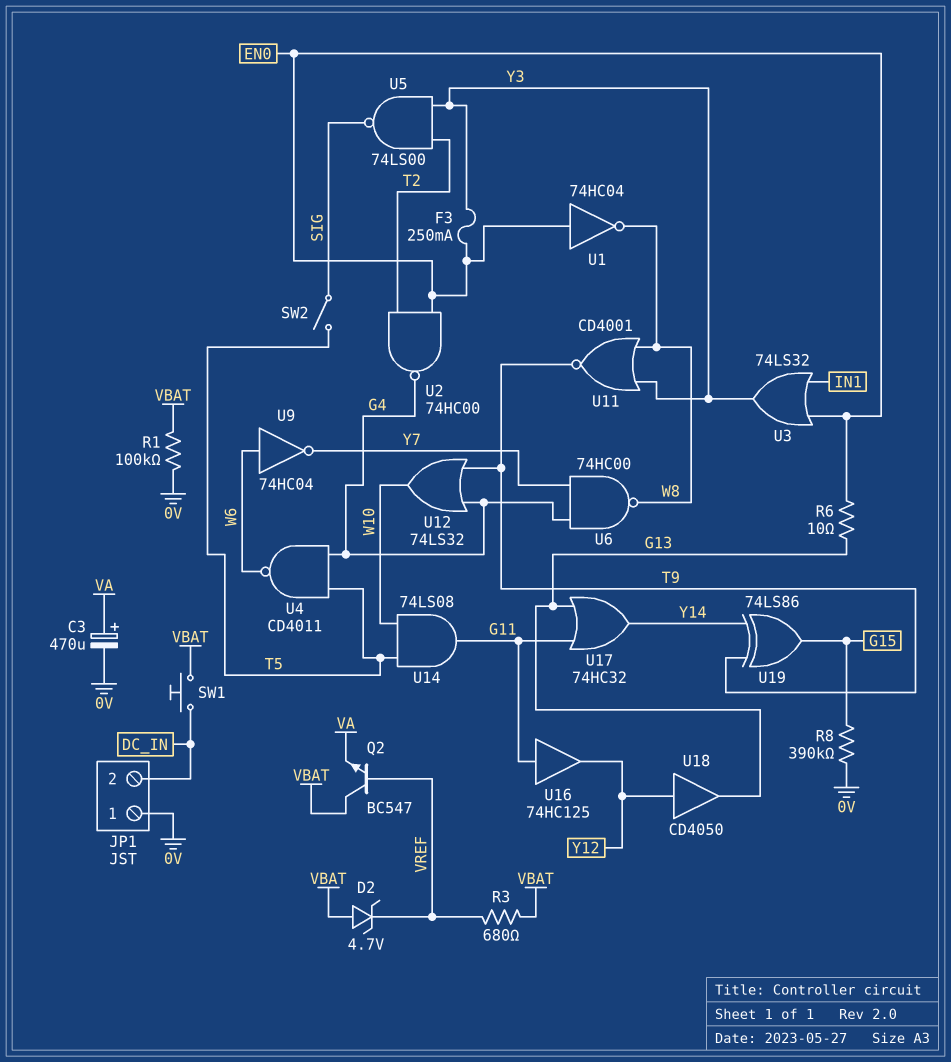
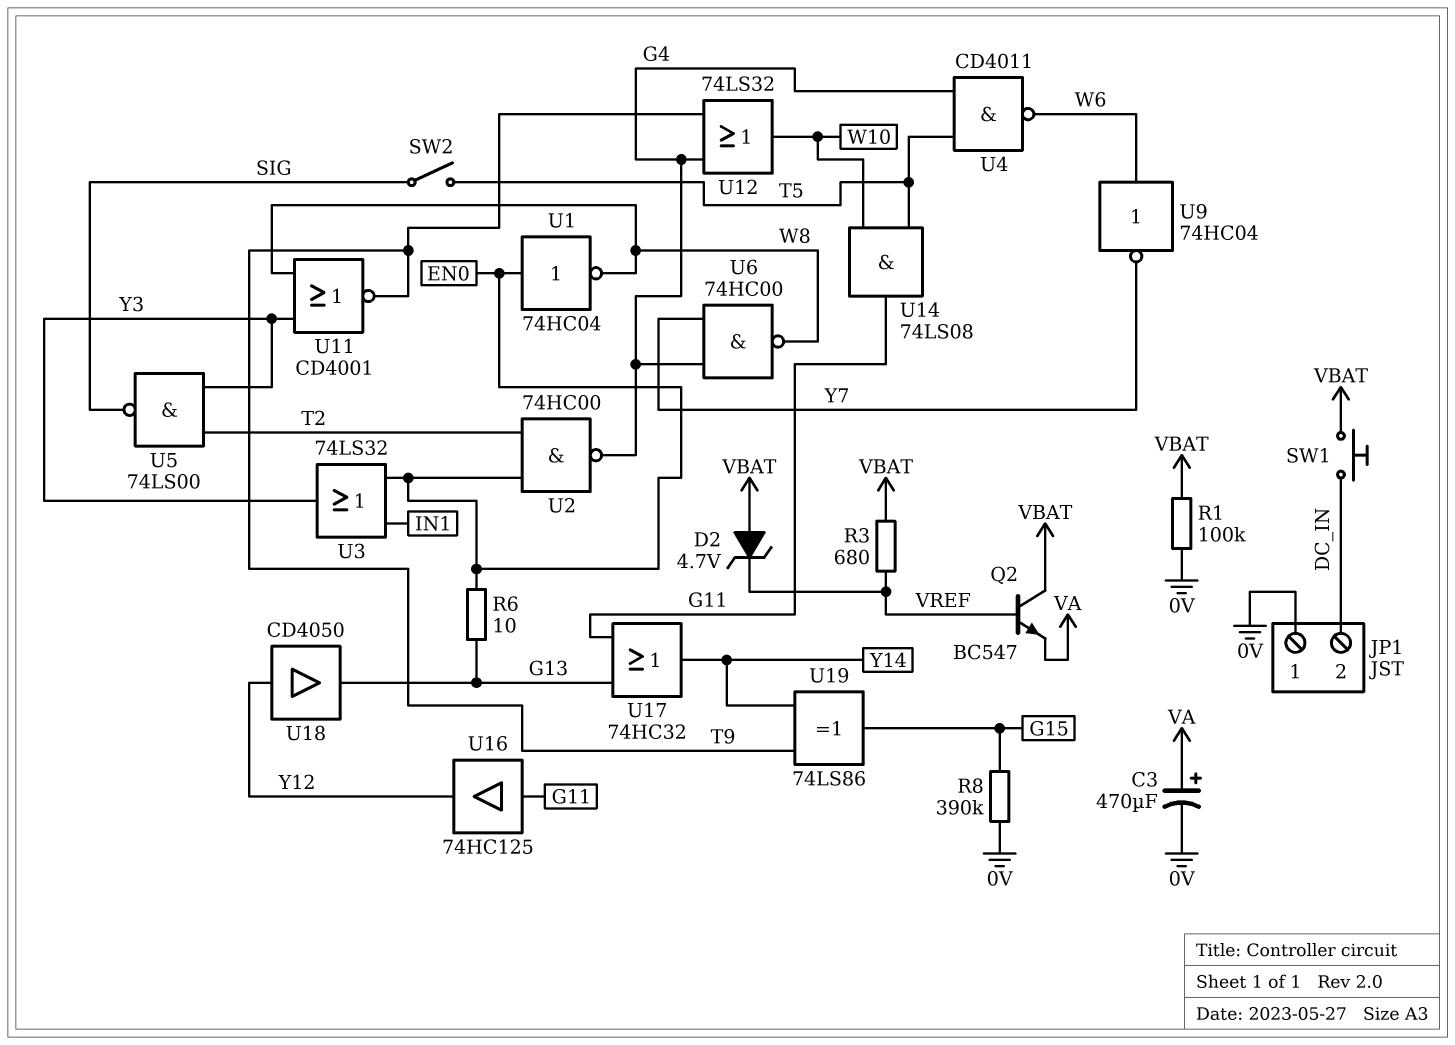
F3: 250mA (EN0, Y3) -> none

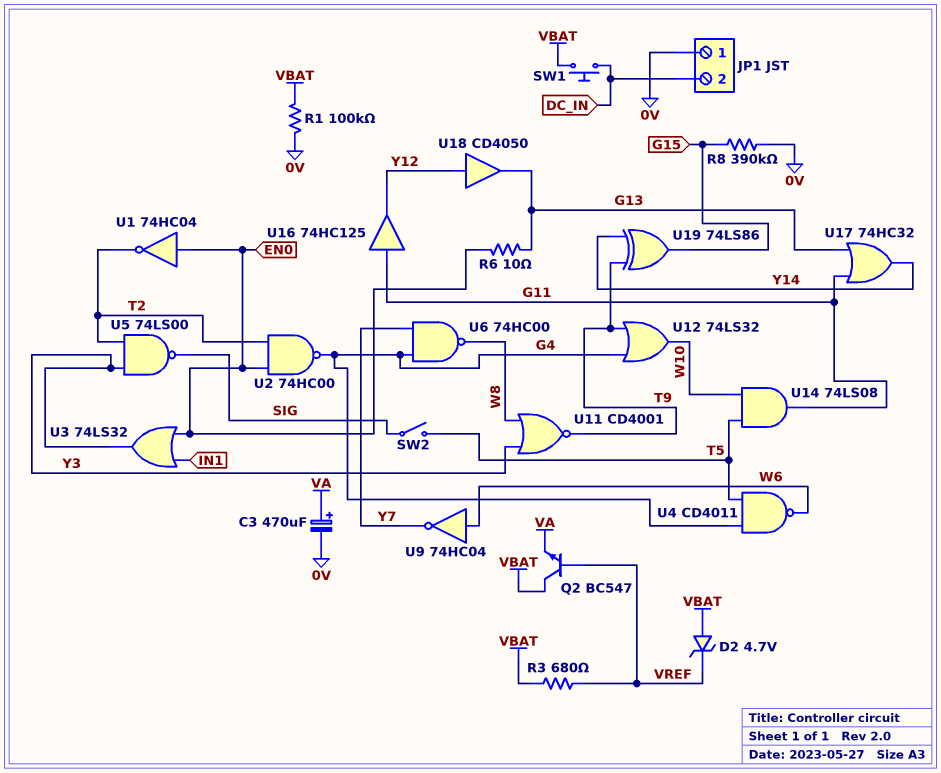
U1: NOT 74HC04 (in EN0, out W8) -> NOT 74HC04 (in EN0, out T2)

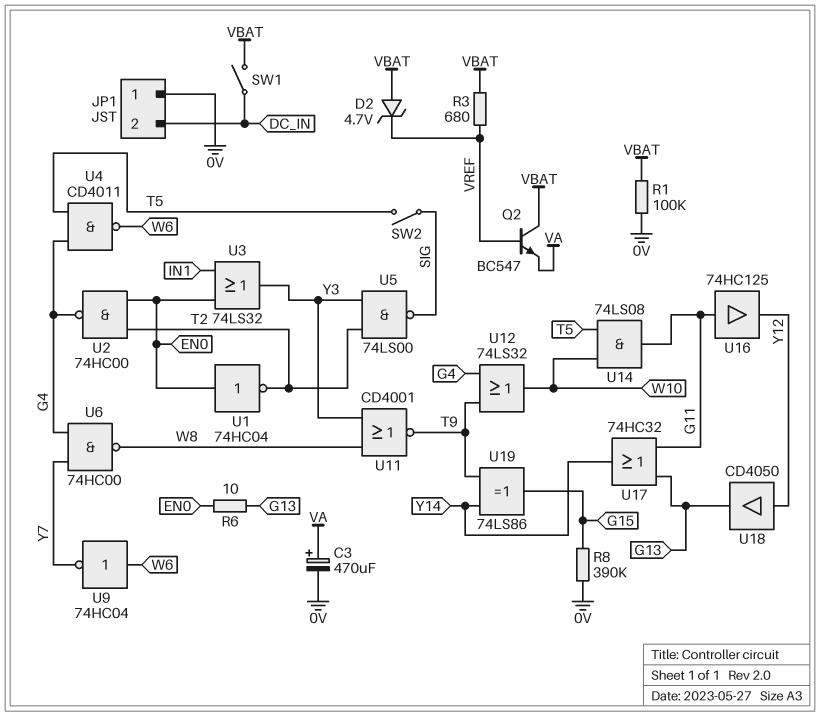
SW1: button (DC_IN, VBAT) -> switch (DC_IN, VBAT)

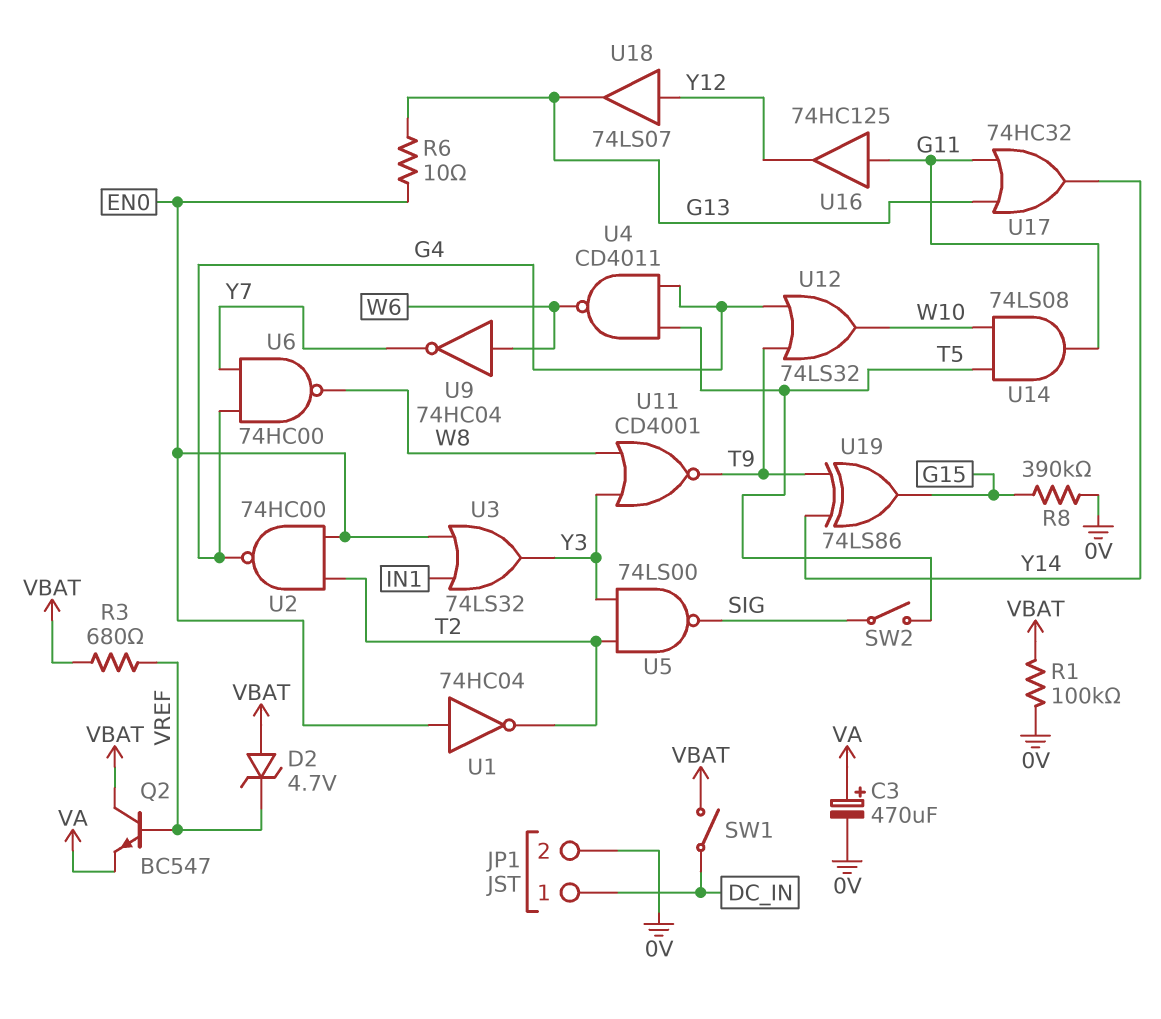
JP1 pin 1: 0V -> DC_IN
JP1 pin 2: DC_IN -> 0V
U18: buffer CD4050 (in Y12, out G13) -> buffer 74LS07 (in Y12, out G13)

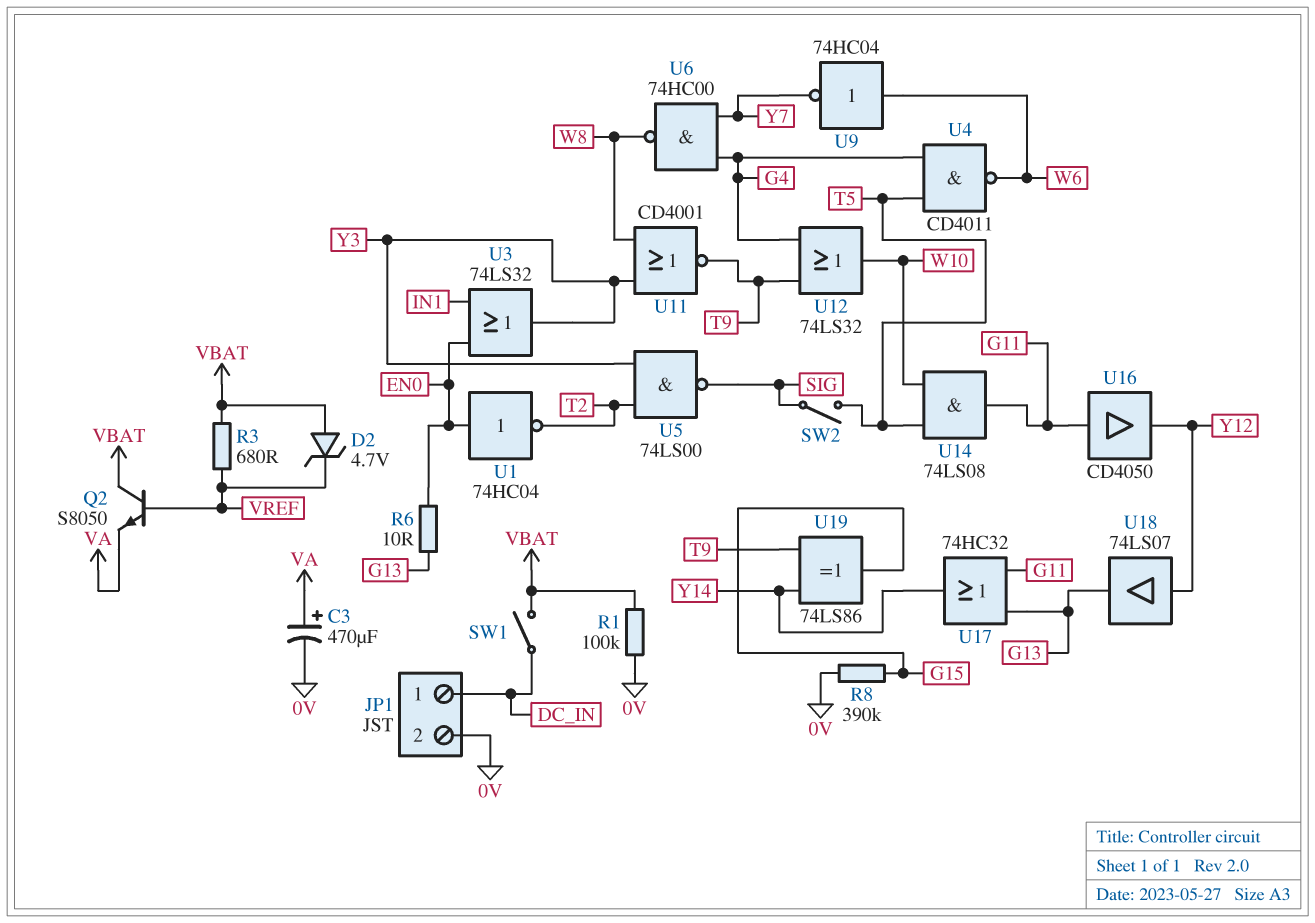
Q2: NPN BC547 (B VREF, C VBAT, E VA) -> NPN S8050 (B VREF, C VBAT, E VA)
U2: NAND 74HC00 (in EN0, in T2, out G4) -> none
U16: buffer 74HC125 (in G11, out Y12) -> buffer CD4050 (in G11, out Y12)

